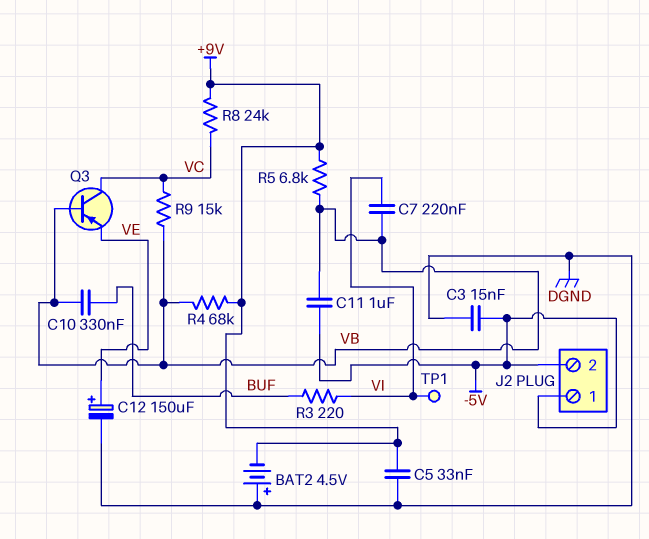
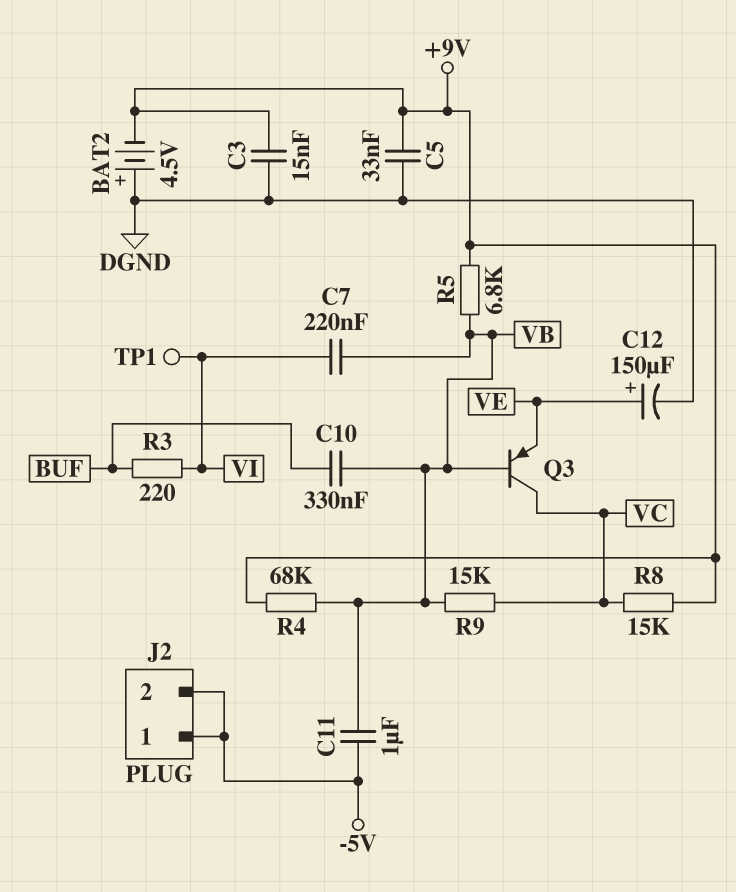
C3: 15nF (-5V, DGND) -> 15nF (+9V, DGND)
R8: 24k (+9V, VC) -> 15k (+9V, VC)

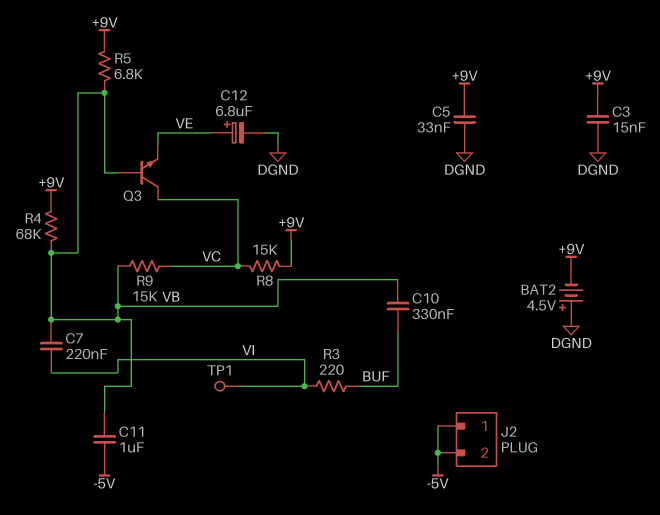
C12: 150uF (plus VE, minus DGND) -> 6.8uF (plus VE, minus DGND)
Q3: PNP (B VB, C VC, E VE) -> NPN (B VB, C VC, E VE)

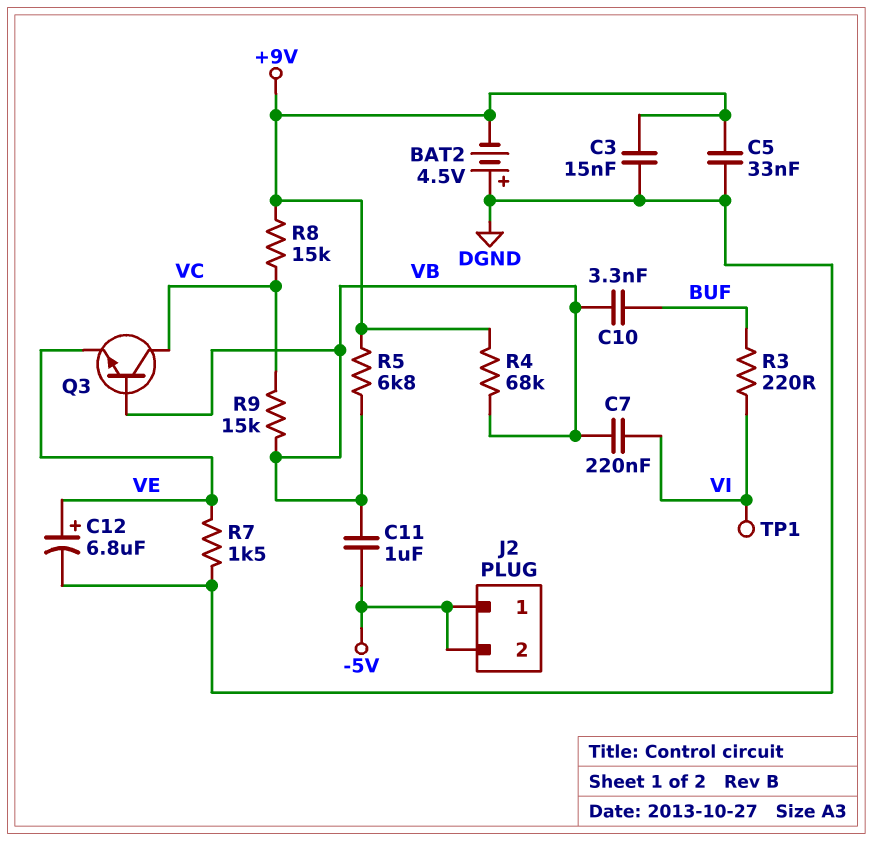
C10: 330nF (BUF, VB) -> 3.3nF (BUF, VB)
R7: none -> 1.5k (DGND, VE)

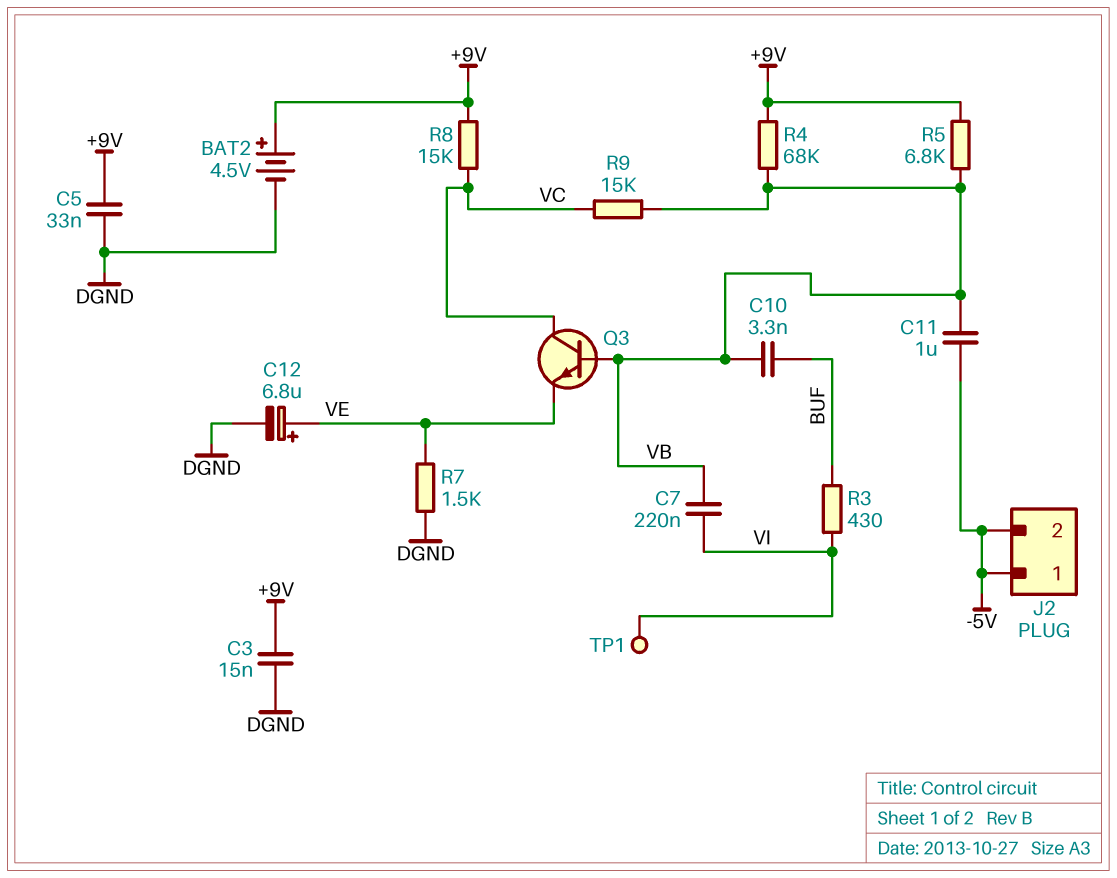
BAT2: 4.5V (plus DGND, minus +9V) -> 4.5V (plus +9V, minus DGND)
R3: 220 (BUF, VI) -> 430 (BUF, VI)

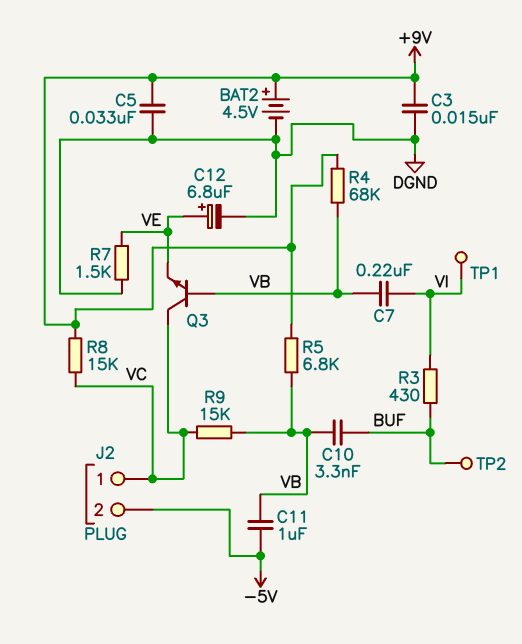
J2 pin 1: -5V -> VC
TP2: none -> test point (BUF)

